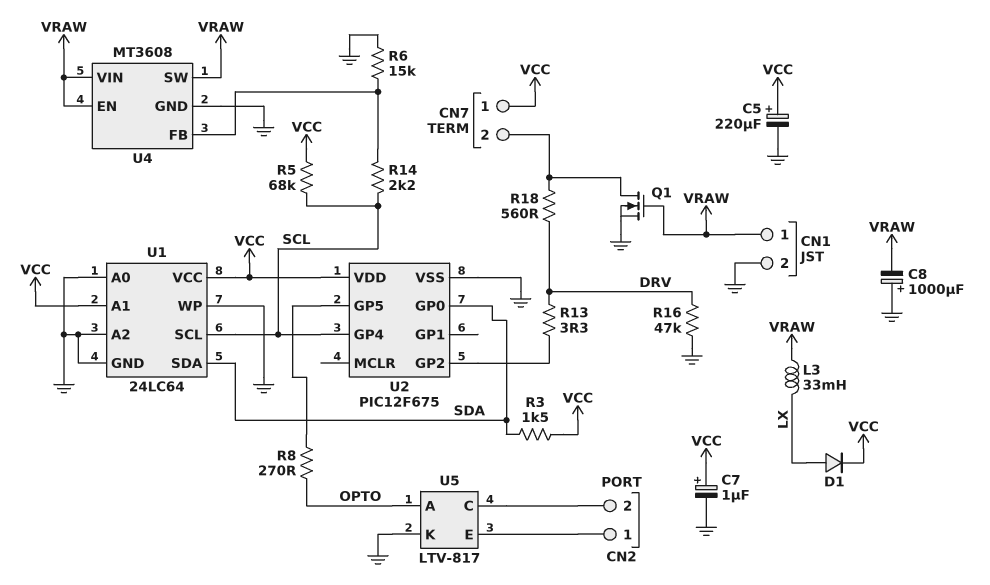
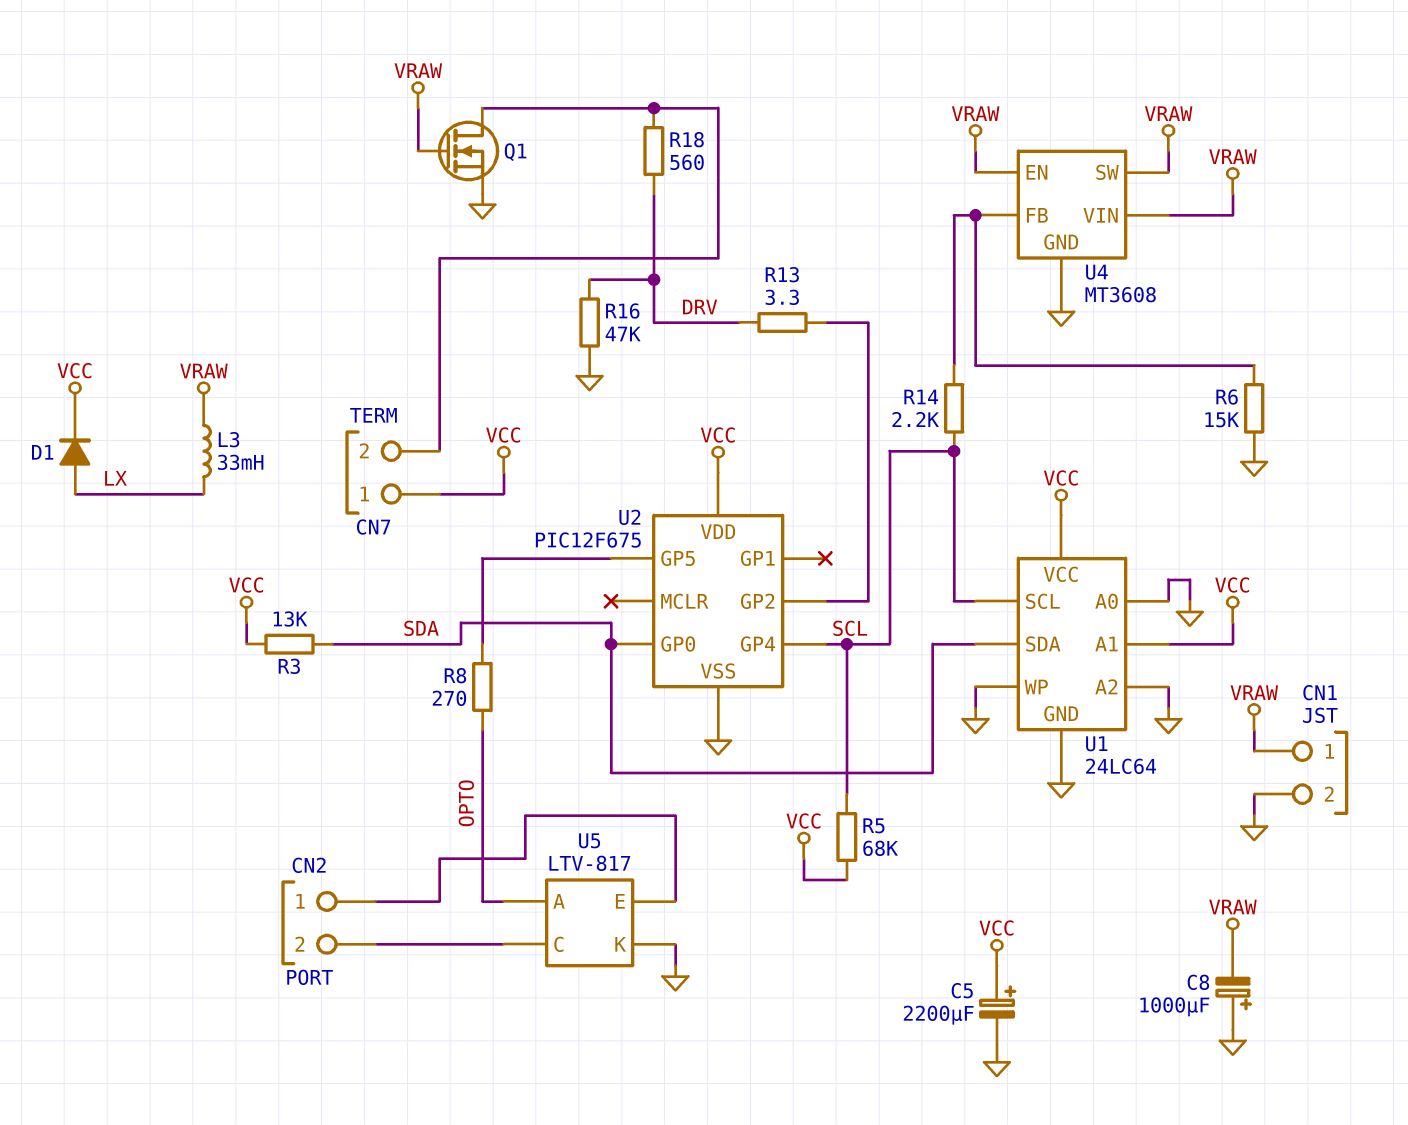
C5: 220uF (plus VCC, minus GND) -> 2200uF (plus VCC, minus GND)
C7: 1uF (plus VCC, minus GND) -> none
R3: 1.5k (SDA, VCC) -> 13k (SDA, VCC)

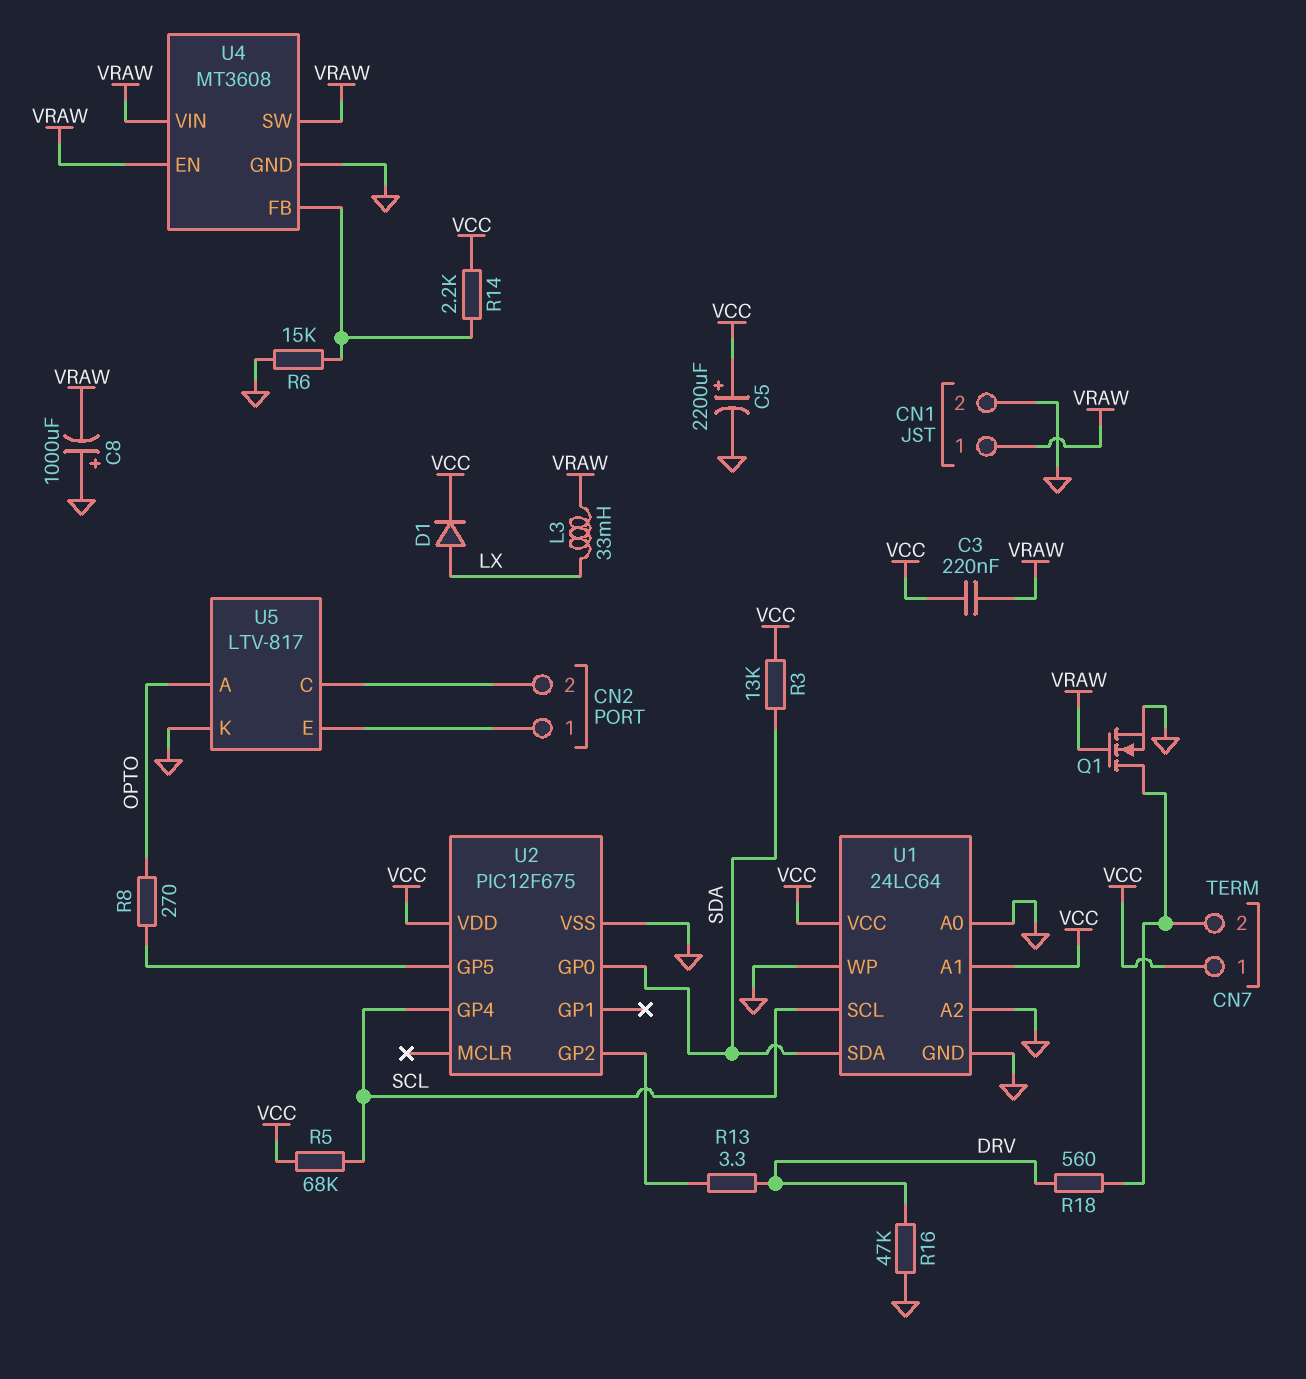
C3: none -> 220nF (VCC, VRAW)
R14: 2.2k (SCL, U4/FB) -> 2.2k (U4/FB, VCC)

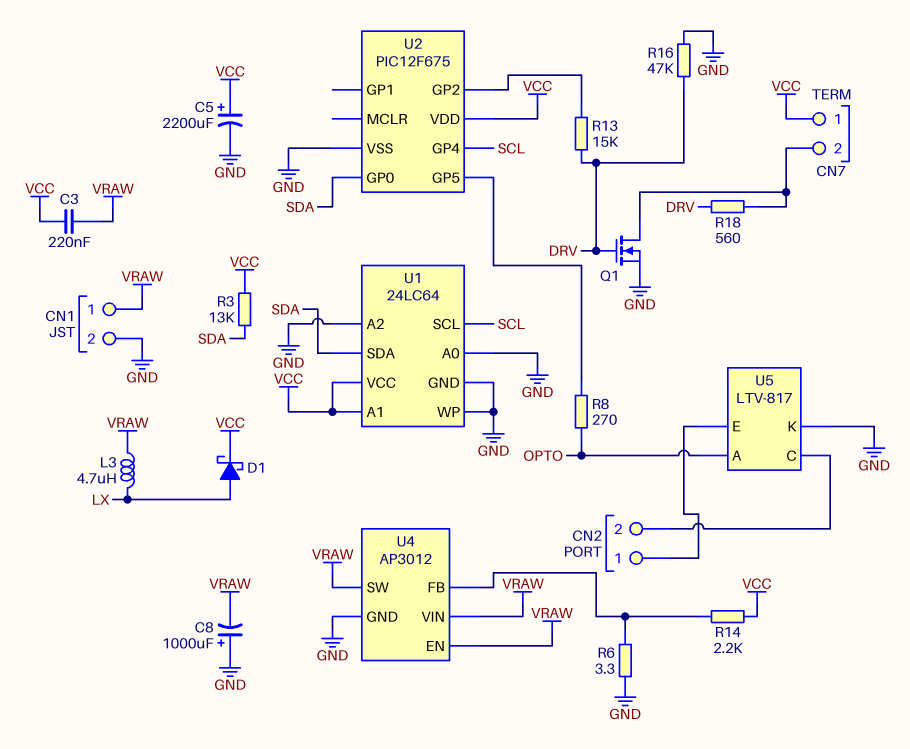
D1: diode (A LX, K VCC) -> schottky (A LX, K VCC)
L3: 33mH (LX, VRAW) -> 4.7uH (LX, VRAW)
Q1: NMOS (G VRAW, D CN7/2, S GND) -> NMOS (G DRV, D CN7/2, S GND)
R5: 68k (SCL, VCC) -> none
R6: 15k (GND, U4/FB) -> 3.3 (GND, U4/FB)
R13: 3.3 (DRV, U2/GP2) -> 15k (DRV, U2/GP2)
U4: MT3608 -> AP3012

